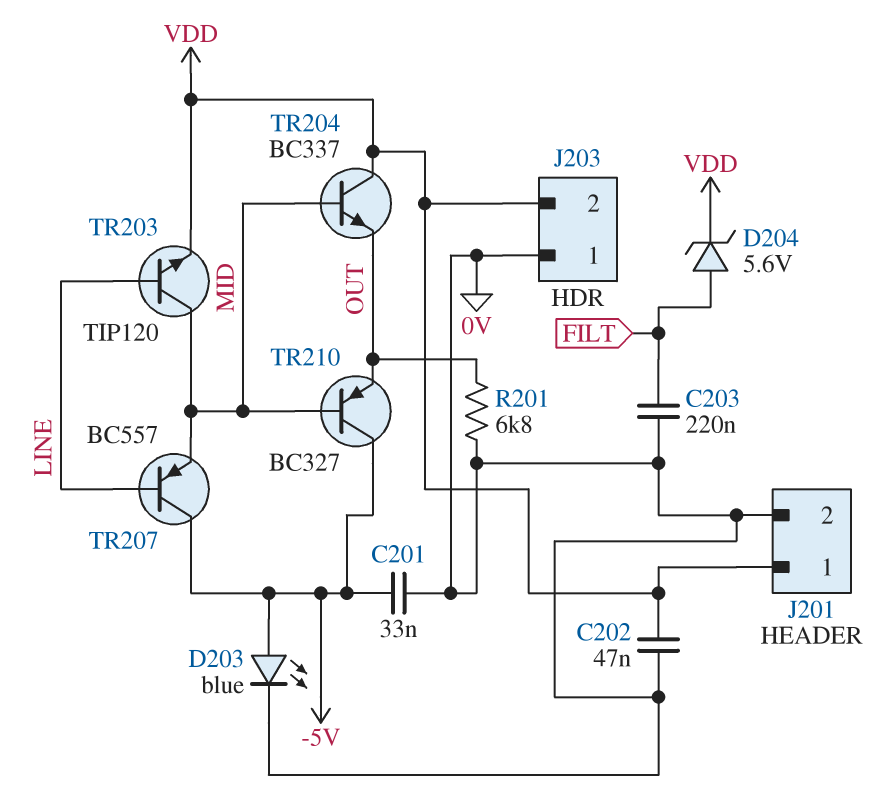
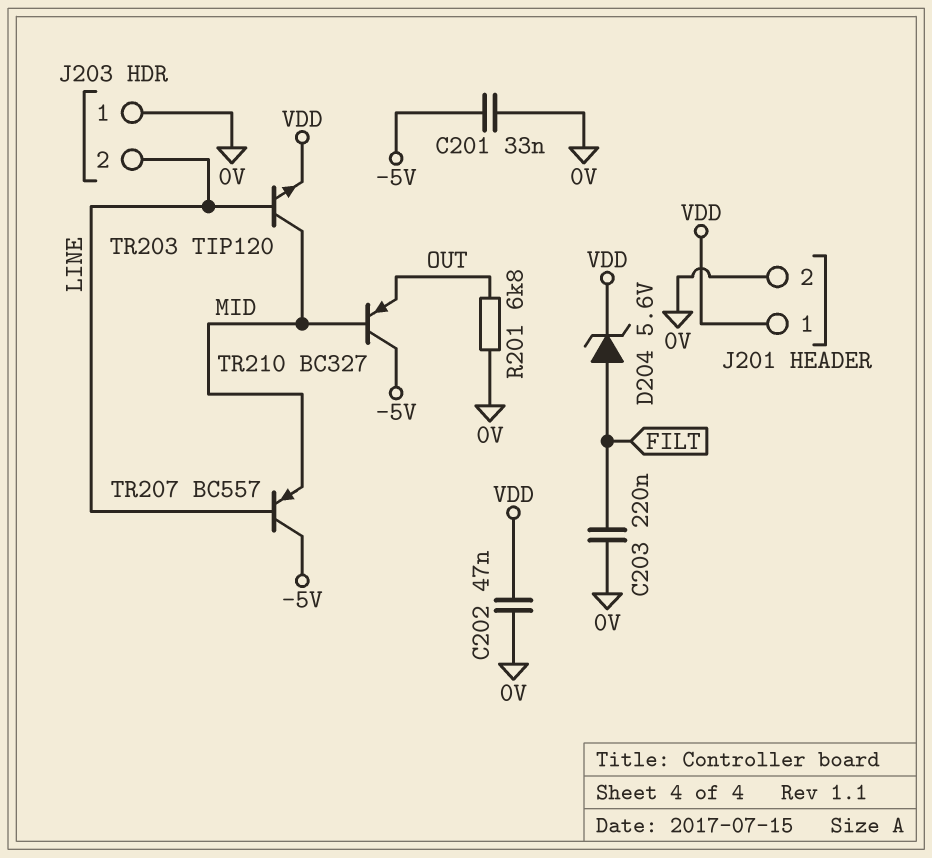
D203: LED blue (A -5V, K 0V) -> none
J203 pin 2: VDD -> LINE
TR204: NPN BC337 (B MID, C VDD, E OUT) -> none

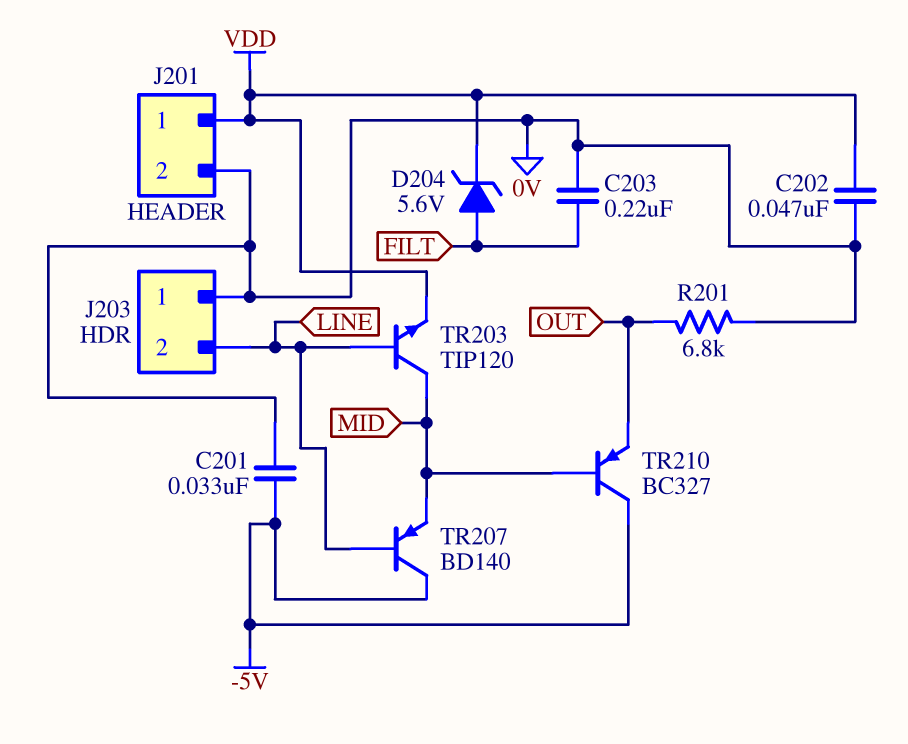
TR207: PNP BC557 (B LINE, C -5V, E MID) -> PNP BD140 (B LINE, C -5V, E MID)

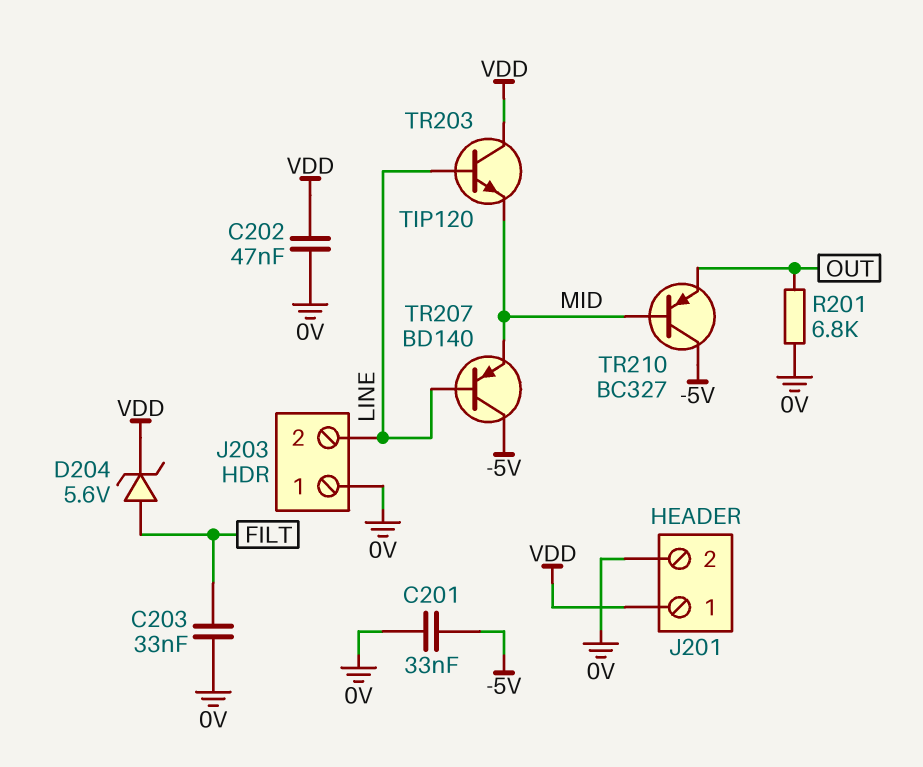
C203: 220nF (0V, FILT) -> 33nF (0V, FILT)
TR203: NPN TIP120 (B LINE, C MID, E VDD) -> NPN TIP120 (B LINE, C VDD, E MID)

